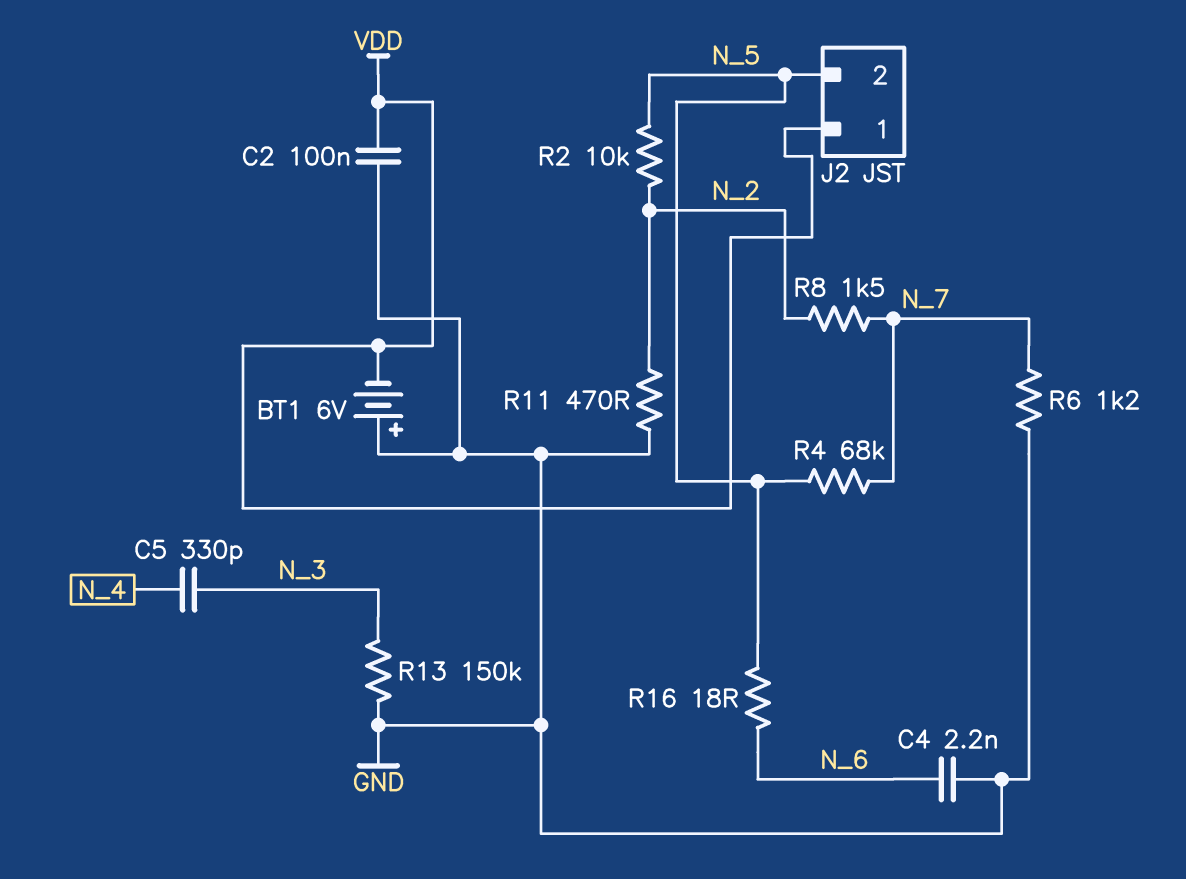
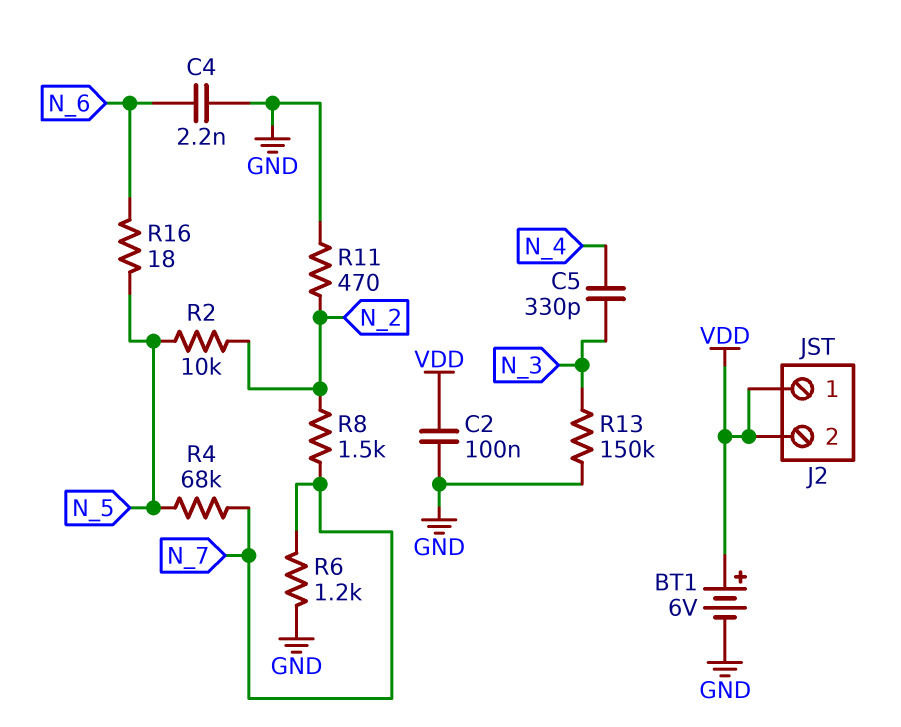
BT1: 6V (plus GND, minus VDD) -> 6V (plus VDD, minus GND)
J2 pin 2: N_5 -> VDD

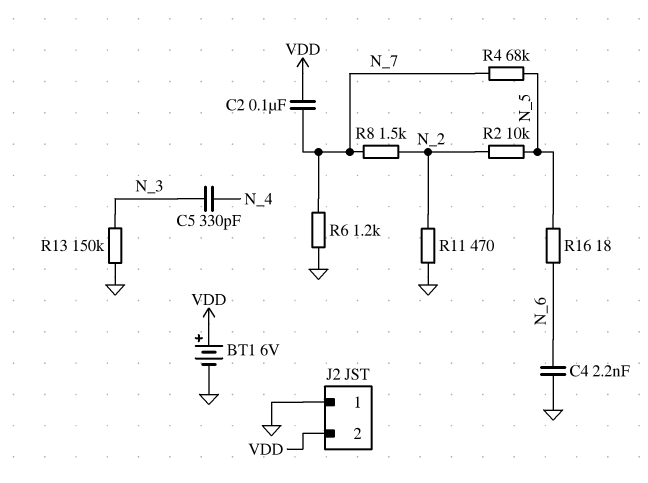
C2: 100nF (GND, VDD) -> 100nF (N_7, VDD)
J2 pin 1: VDD -> GND

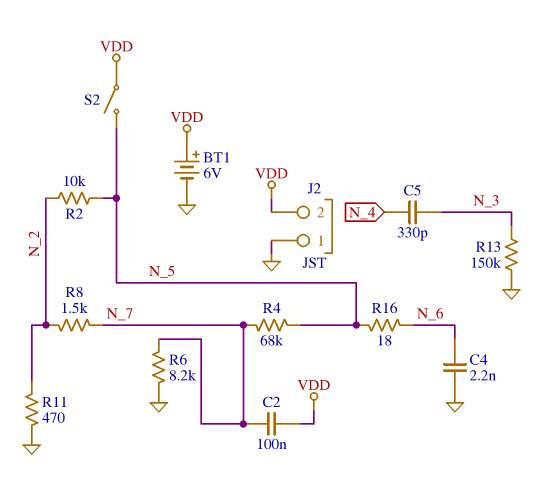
R6: 1.2k (GND, N_7) -> 8.2k (GND, N_7)
S2: none -> switch (N_5, VDD)

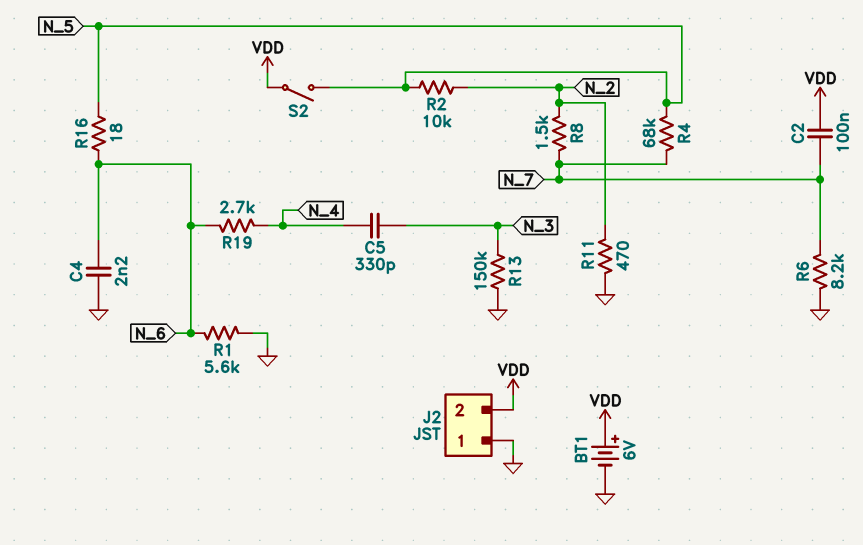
R1: none -> 5.6k (GND, N_6)
R19: none -> 2.7k (N_4, N_6)

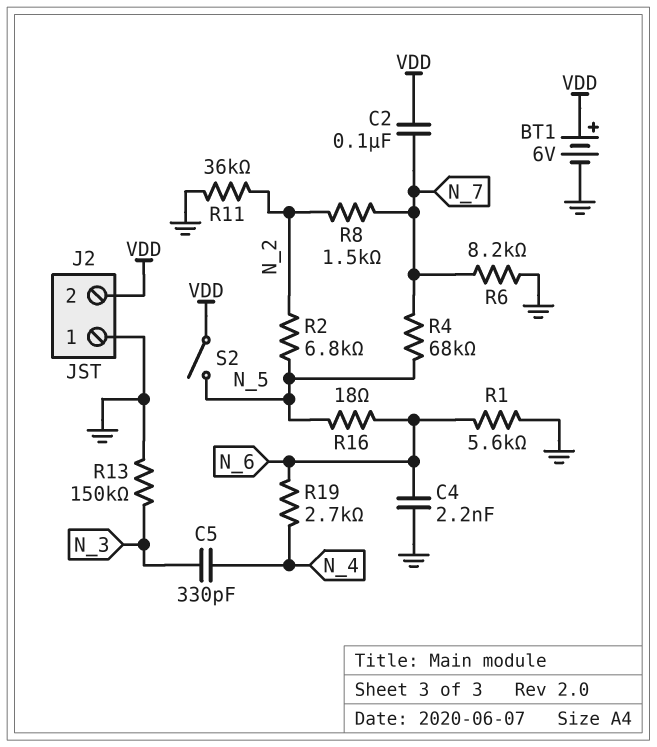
R2: 10k (N_2, N_5) -> 6.8k (N_2, N_5)
R11: 470 (GND, N_2) -> 36k (GND, N_2)

